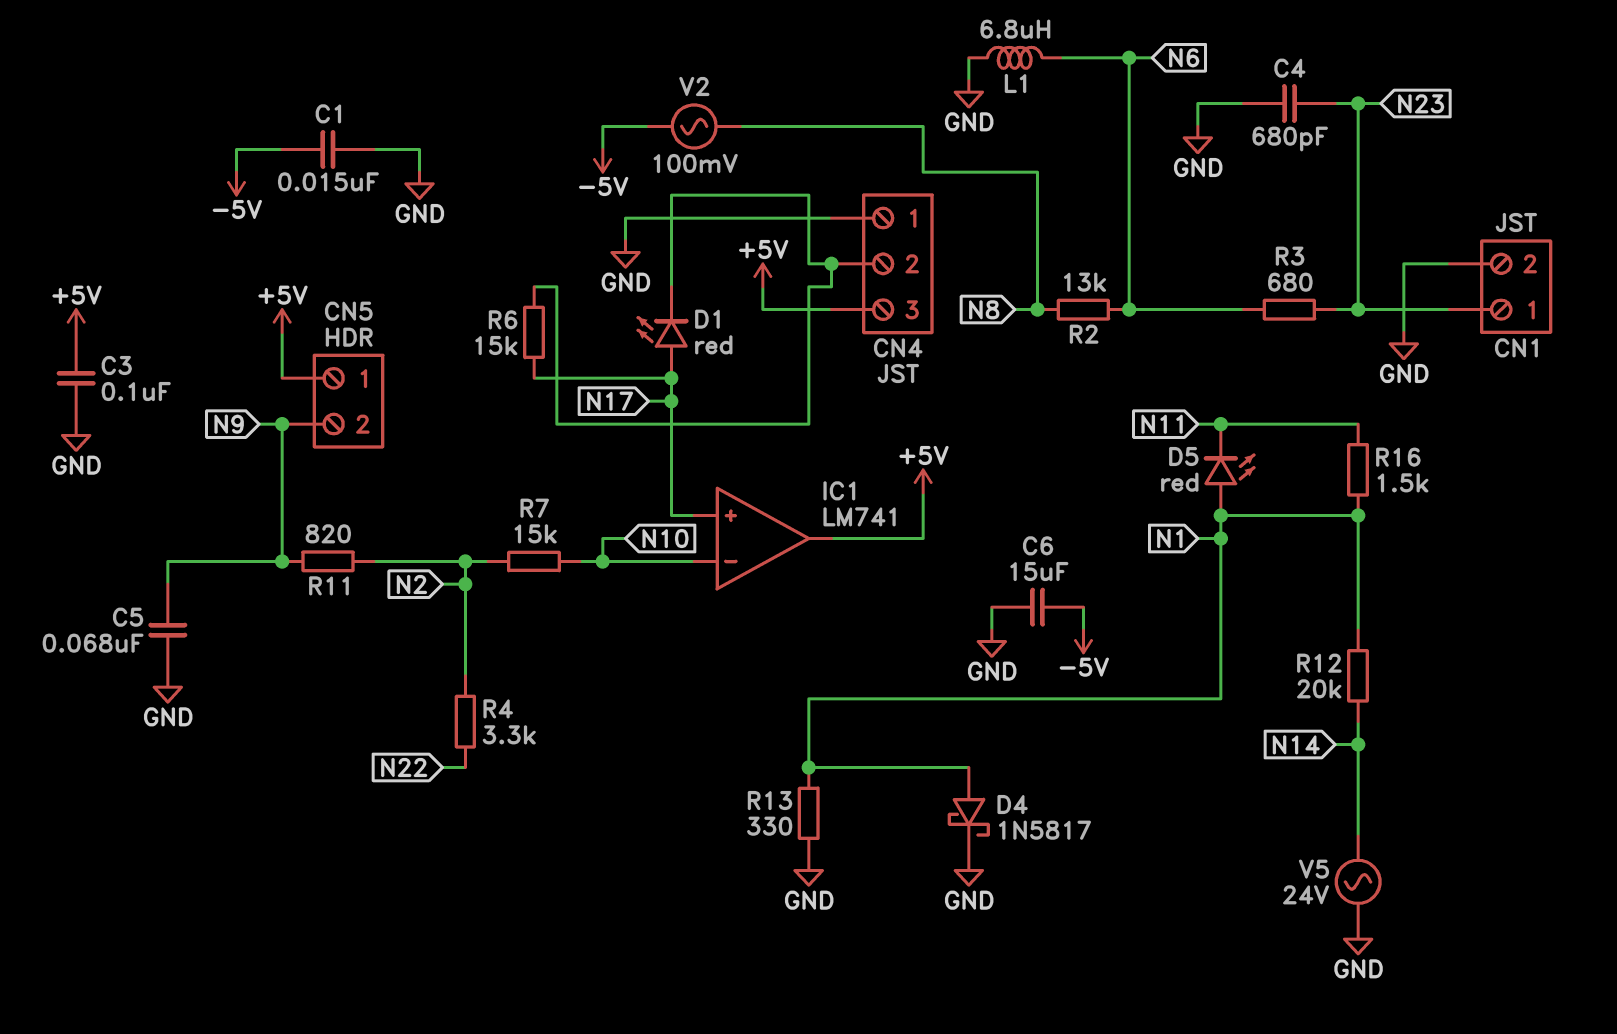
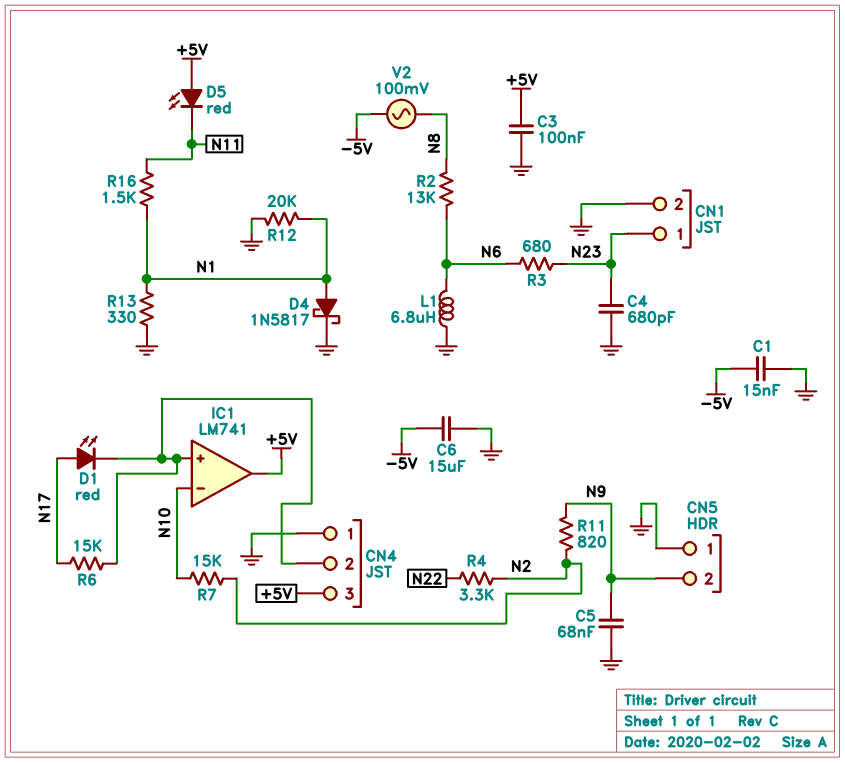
CN5 pin 1: +5V -> GND
D5: LED red (A N1, K N11) -> LED red (A +5V, K N11)
IC1 pin in+: N17 -> CN4/2
R12: 20k (N1, N14) -> 20k (GND, N1)
V5: AC 24V (GND, N14) -> none

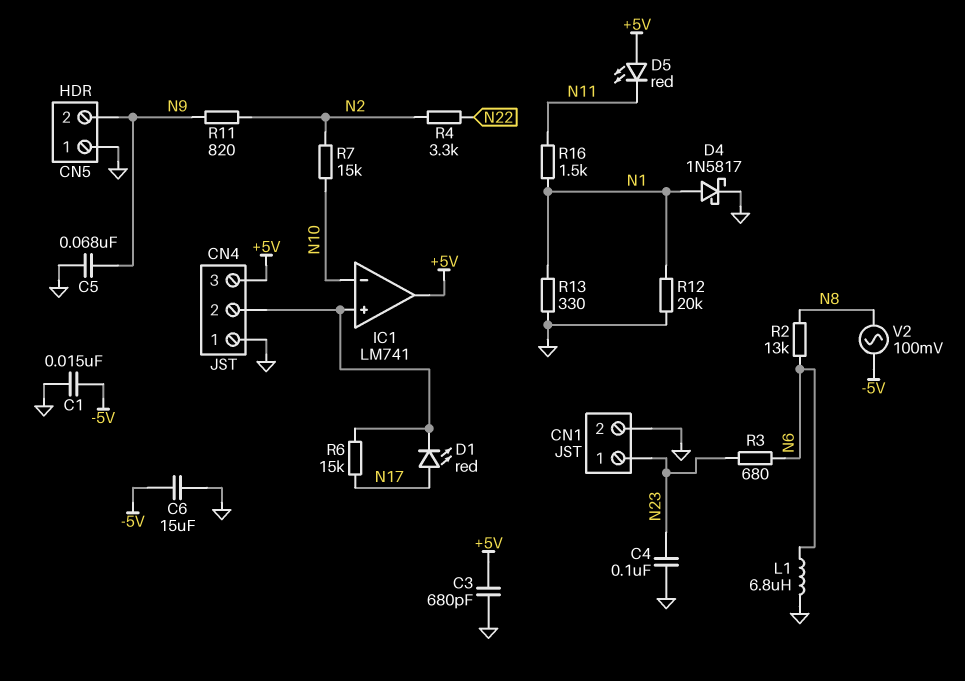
C3: 100nF (+5V, GND) -> 680pF (+5V, GND)
C4: 680pF (GND, N23) -> 100nF (GND, N23)

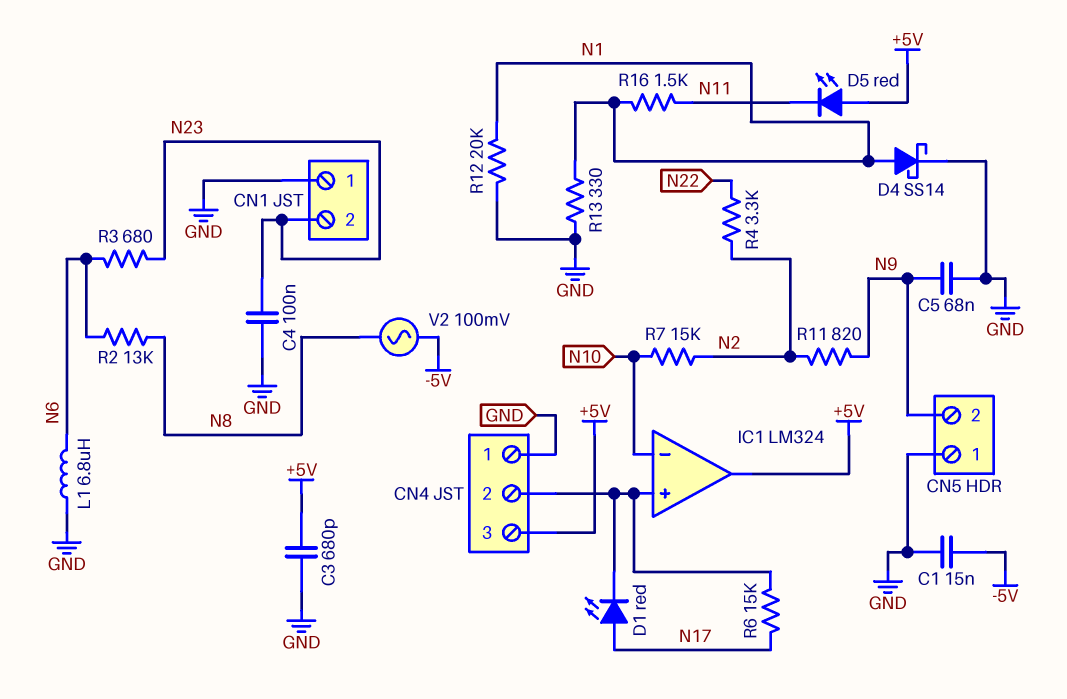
C6: 15uF (-5V, GND) -> none
CN1 pin 1: N23 -> GND
CN1 pin 2: GND -> N23
D4: schottky 1N5817 (A N1, K GND) -> schottky SS14 (A N1, K GND)
IC1: LM741 -> LM324

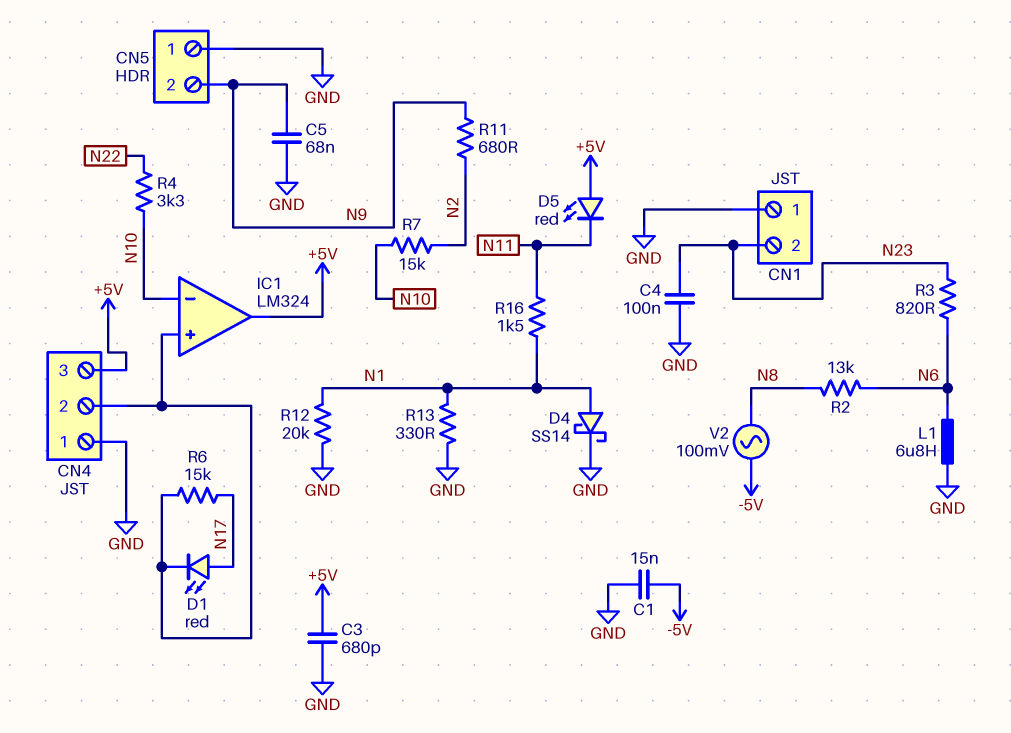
R3: 680 (N6, N23) -> 820 (N6, N23)
R4: 3.3k (N2, N22) -> 3.3k (N10, N22)
R11: 820 (N2, N9) -> 680 (N2, N9)

